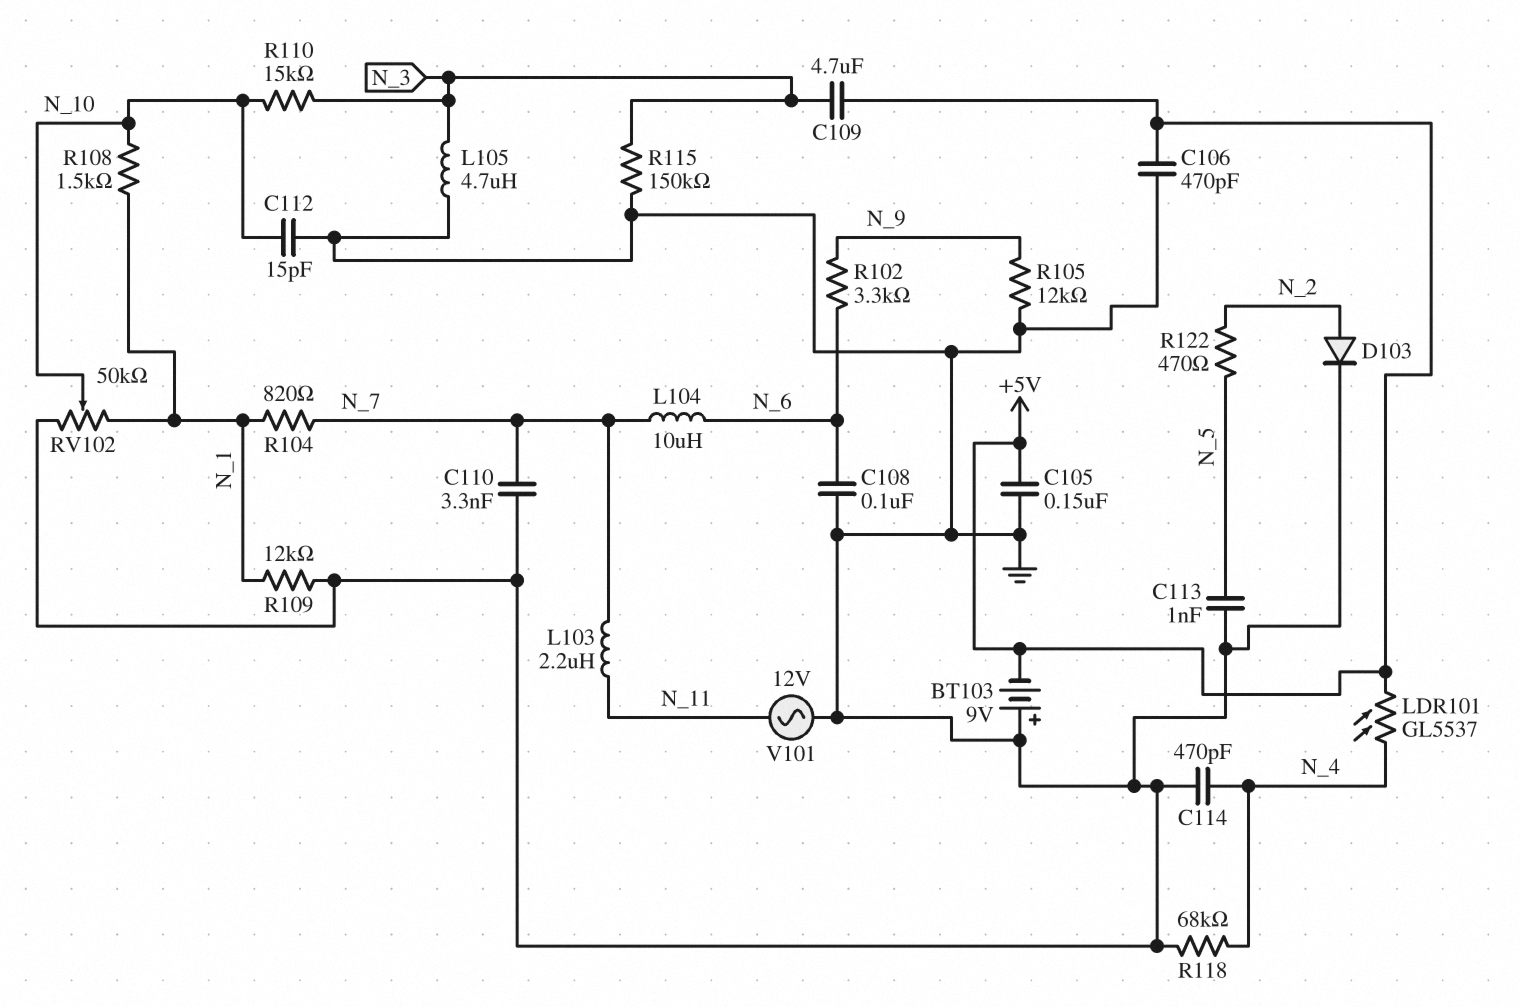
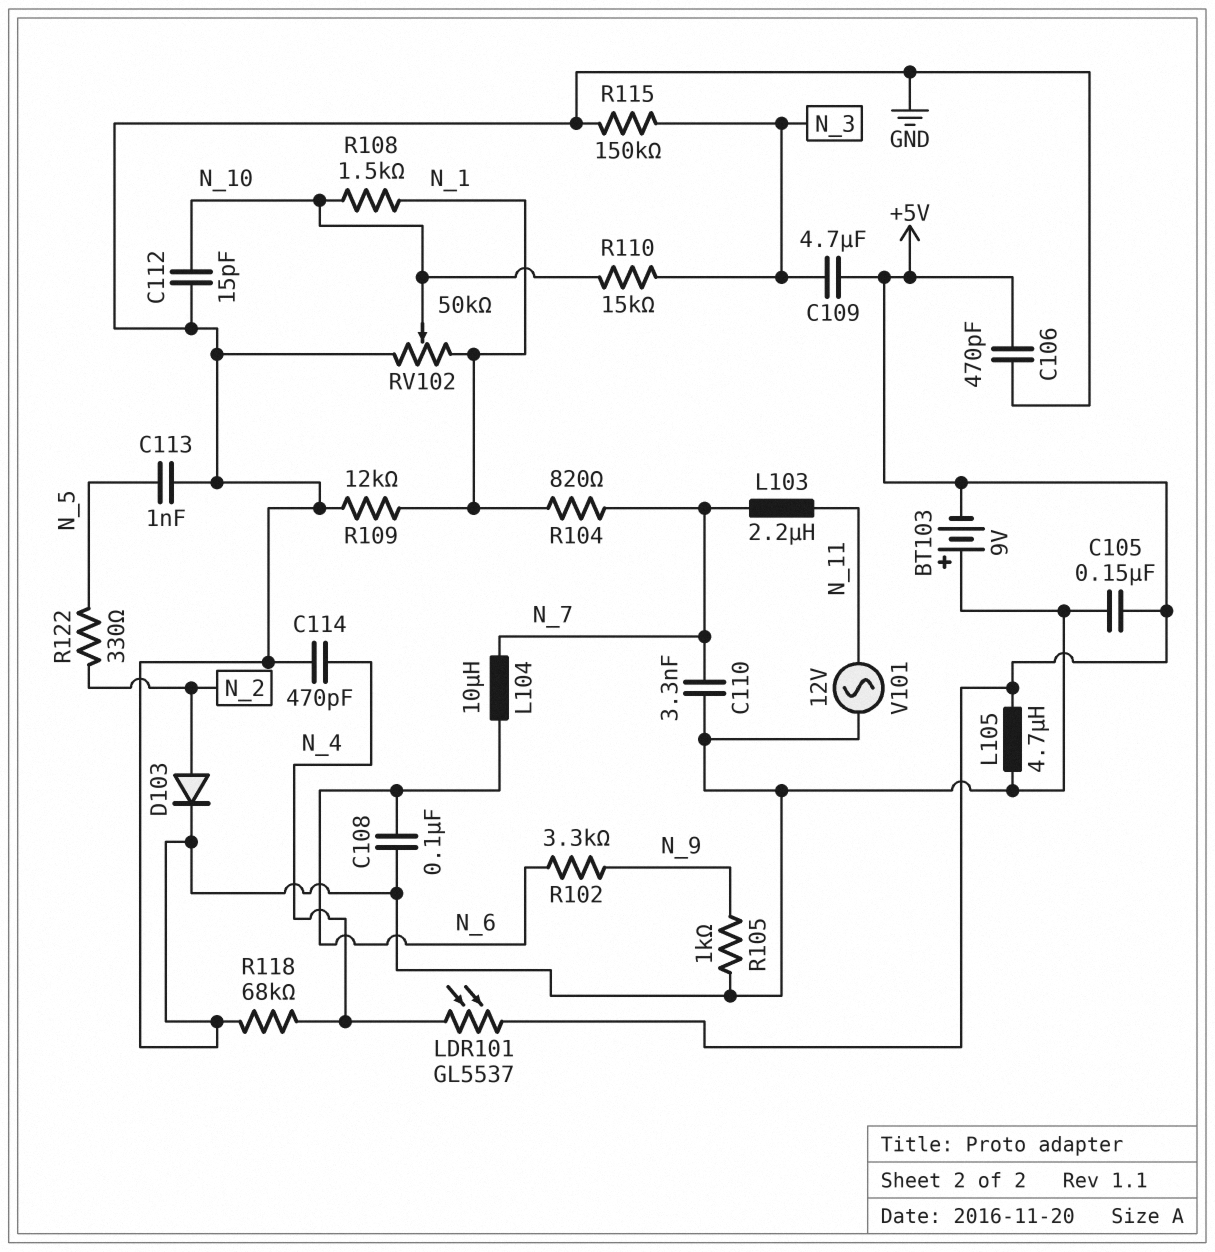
L105: 4.7uH (GND, N_3) -> 4.7uH (+5V, GND)
R105: 12k (GND, N_9) -> 1k (GND, N_9)
R122: 470 (N_2, N_5) -> 330 (N_2, N_5)

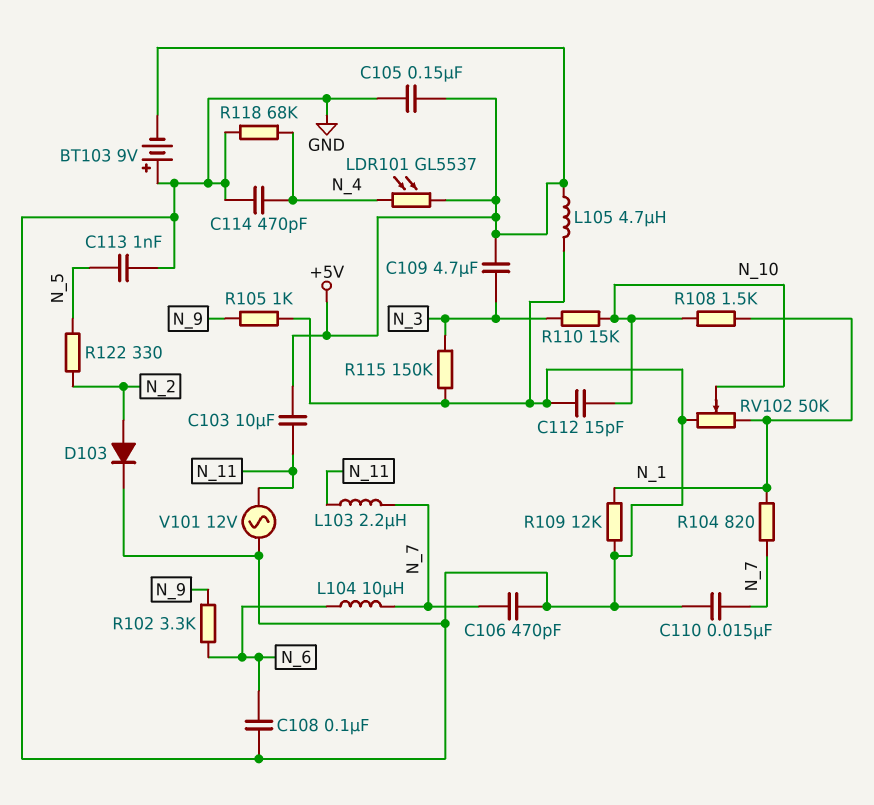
C103: none -> 10uF (+5V, N_11)
C106: 470pF (+5V, GND) -> 470pF (GND, N_7)
C110: 3.3nF (GND, N_7) -> 15nF (GND, N_7)

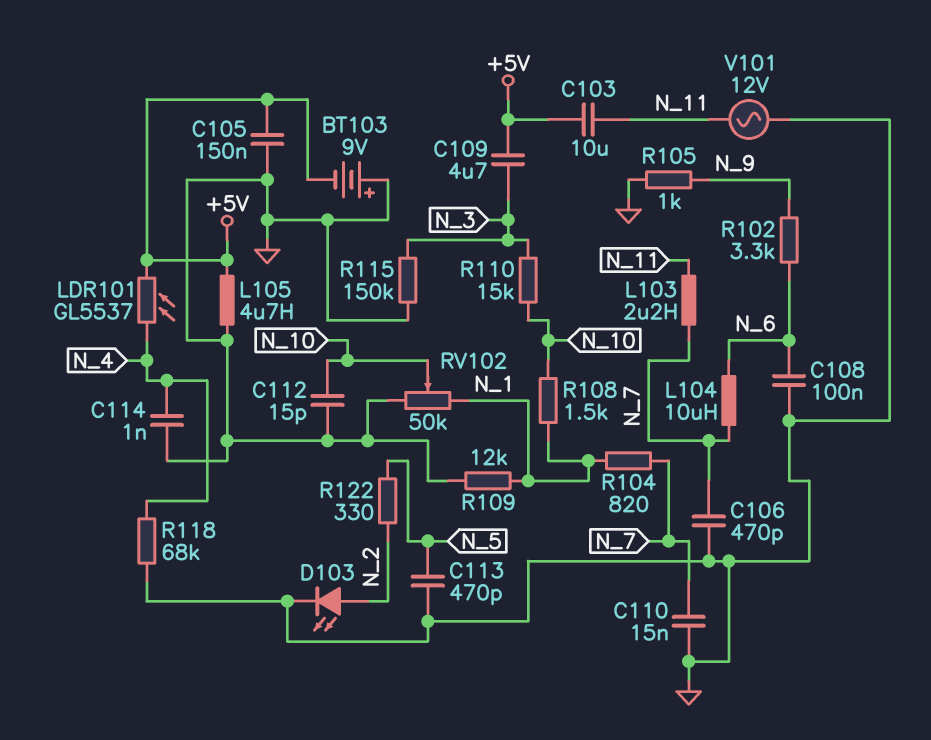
C113: 1nF (GND, N_5) -> 470pF (GND, N_5)
C114: 470pF (GND, N_4) -> 1nF (GND, N_4)
D103: diode (A N_2, K GND) -> LED (A N_2, K GND)

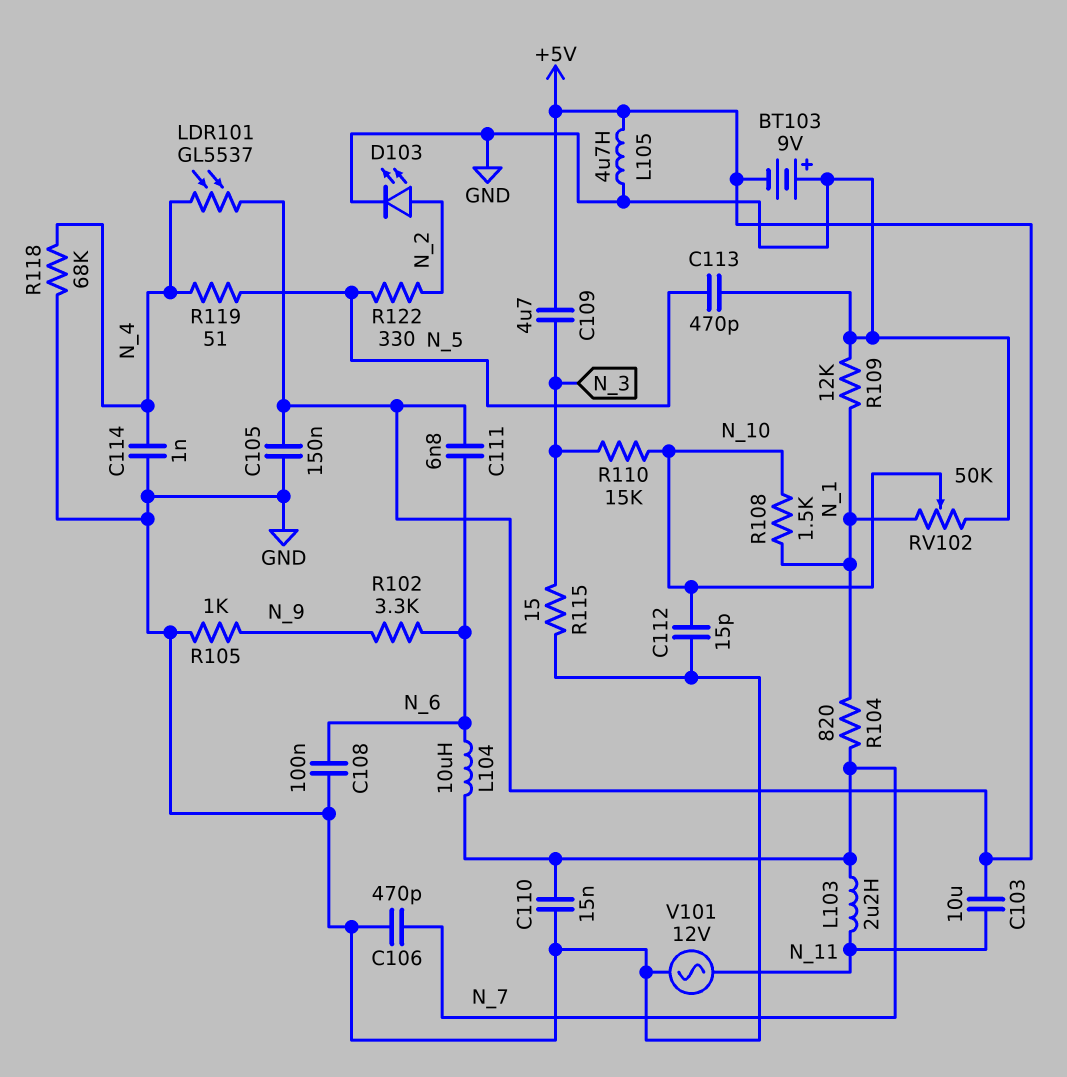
C111: none -> 6.8nF (+5V, N_6)
R115: 150k (GND, N_3) -> 15 (GND, N_3)
R119: none -> 51 (N_4, N_5)

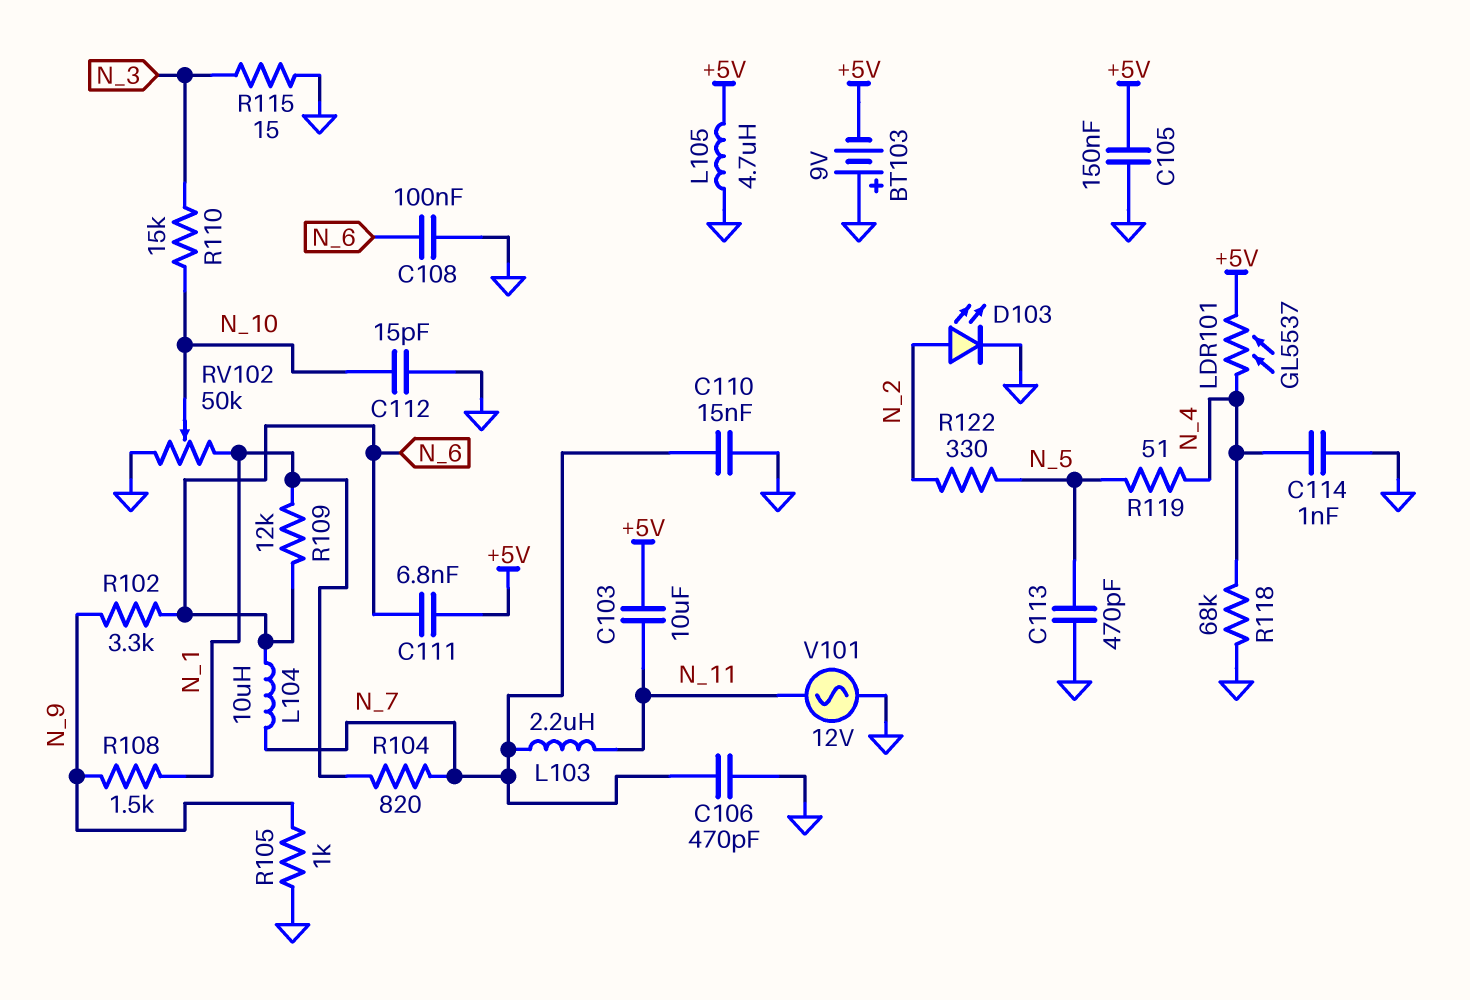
C109: 4.7uF (+5V, N_3) -> none
R108: 1.5k (N_1, N_10) -> 1.5k (N_1, N_9)
R109: 12k (GND, N_1) -> 12k (N_1, N_6)

